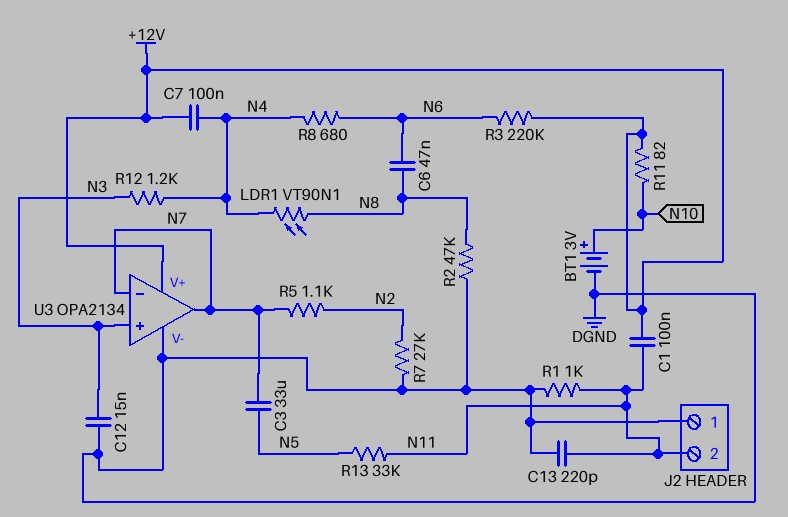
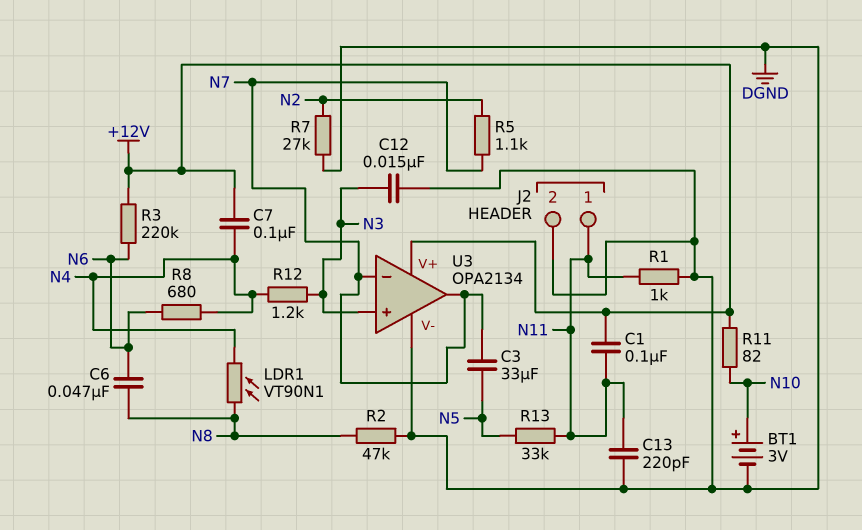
J2 pin 1: DGND -> N11
J2 pin 2: N11 -> DGND

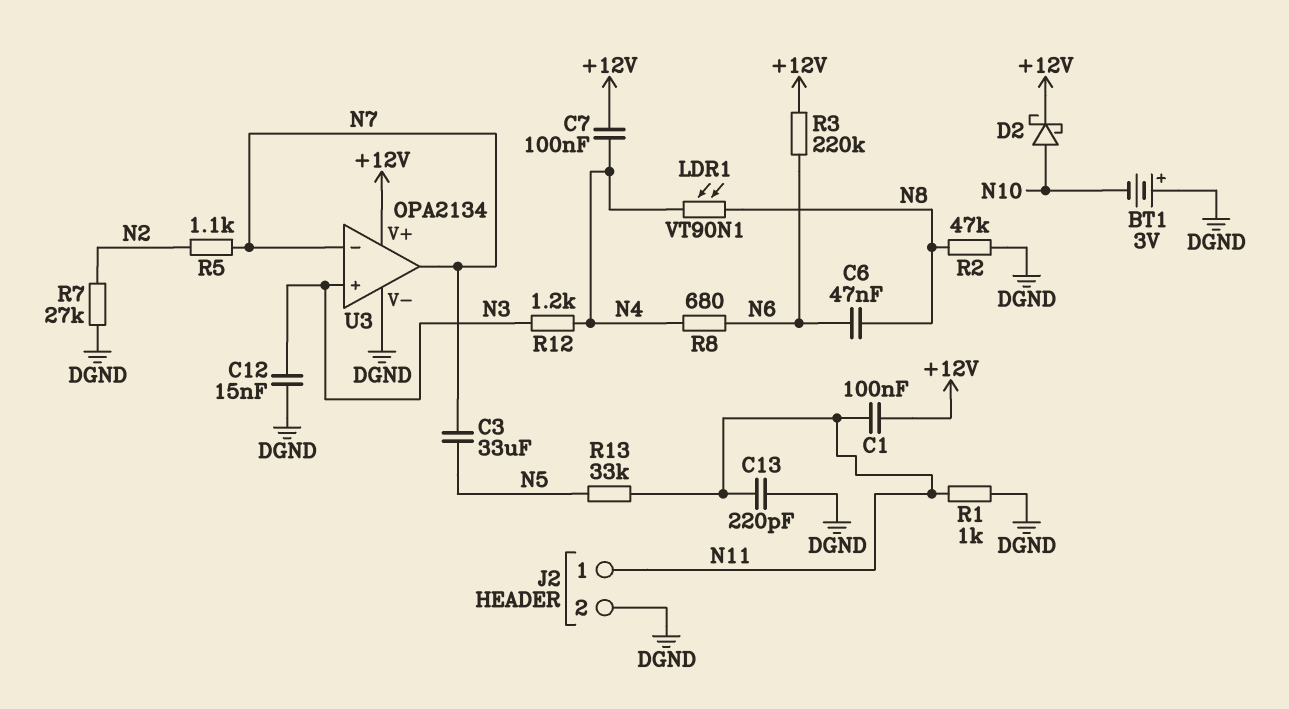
BT1: 3V (plus N10, minus DGND) -> 3V (plus DGND, minus N10)
D2: none -> schottky (A N10, K +12V)
R11: 82 (+12V, N10) -> none

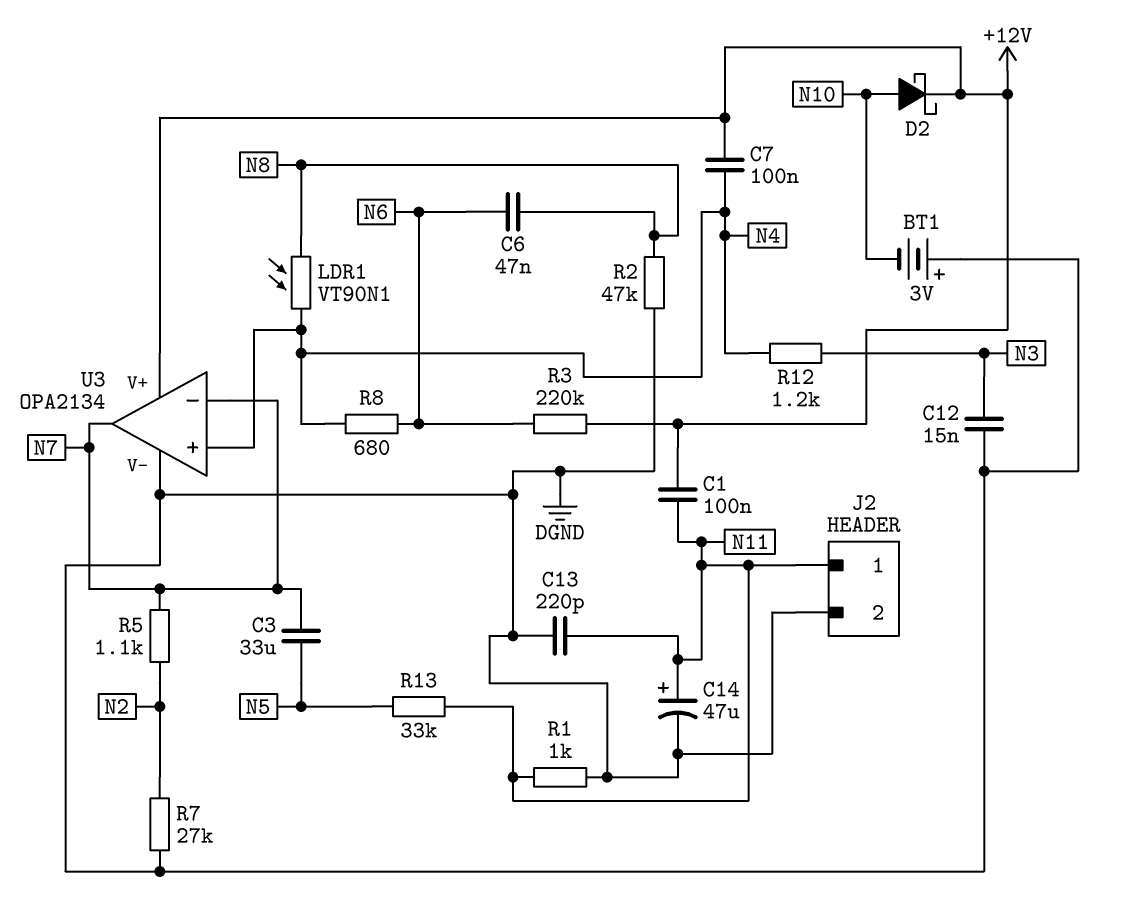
C14: none -> 47uF (plus N11, minus DGND)
U3 pin in+: N3 -> N4

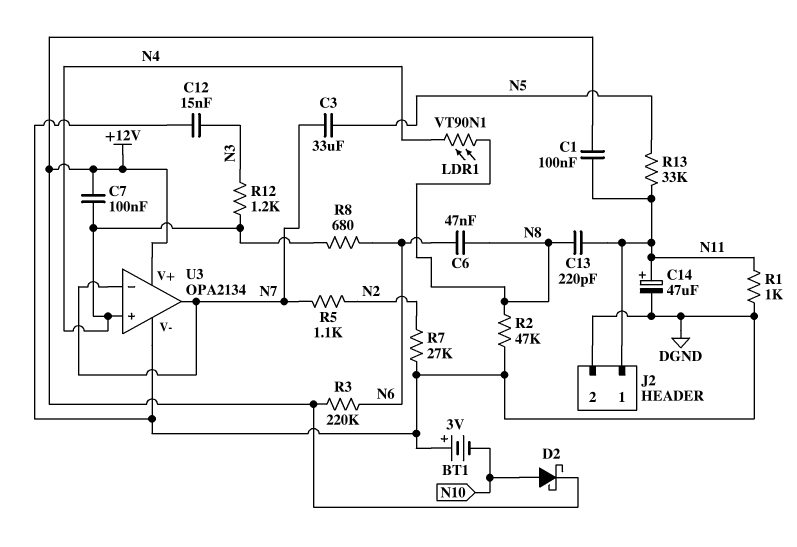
C13: 220pF (DGND, N11) -> 220pF (N8, N11)

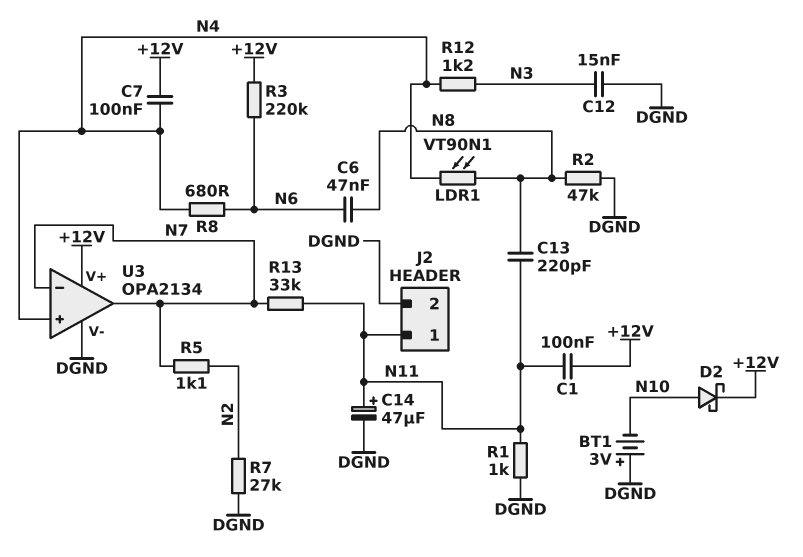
C3: 33uF (N5, N7) -> none
R13: 33k (N5, N11) -> 33k (N7, N11)

